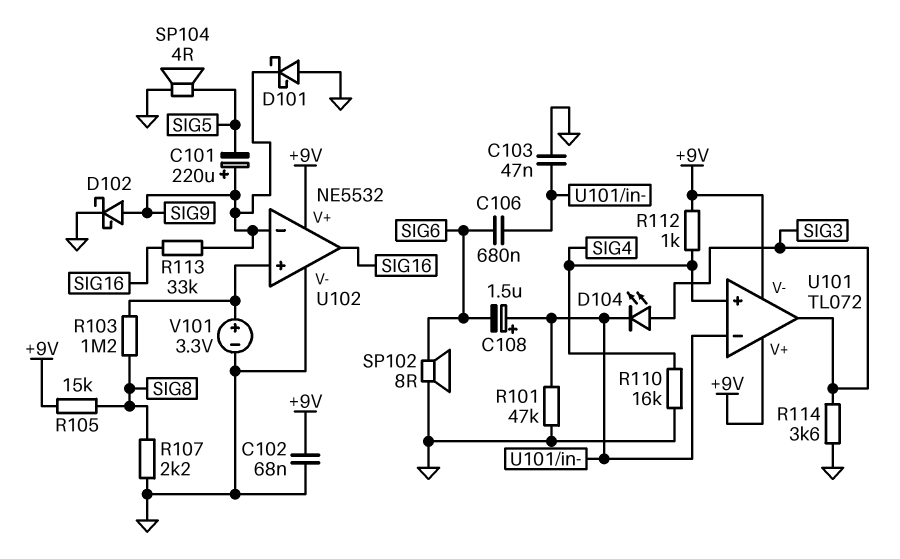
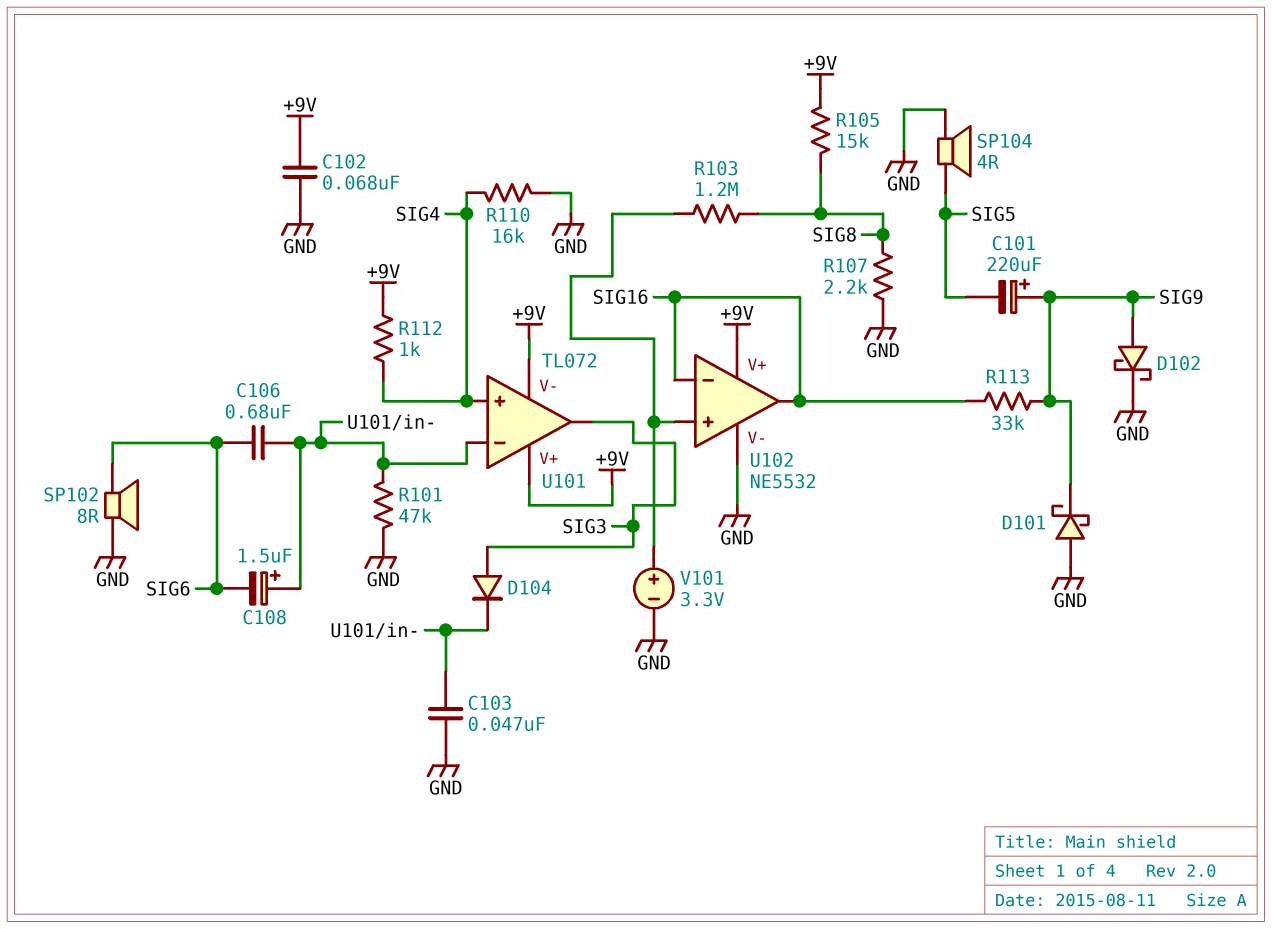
D104: LED (A SIG3, K U101/in-) -> diode (A SIG3, K U101/in-)
R114: 3.6k (GND, SIG3) -> none
U102 pin in-: SIG9 -> SIG16

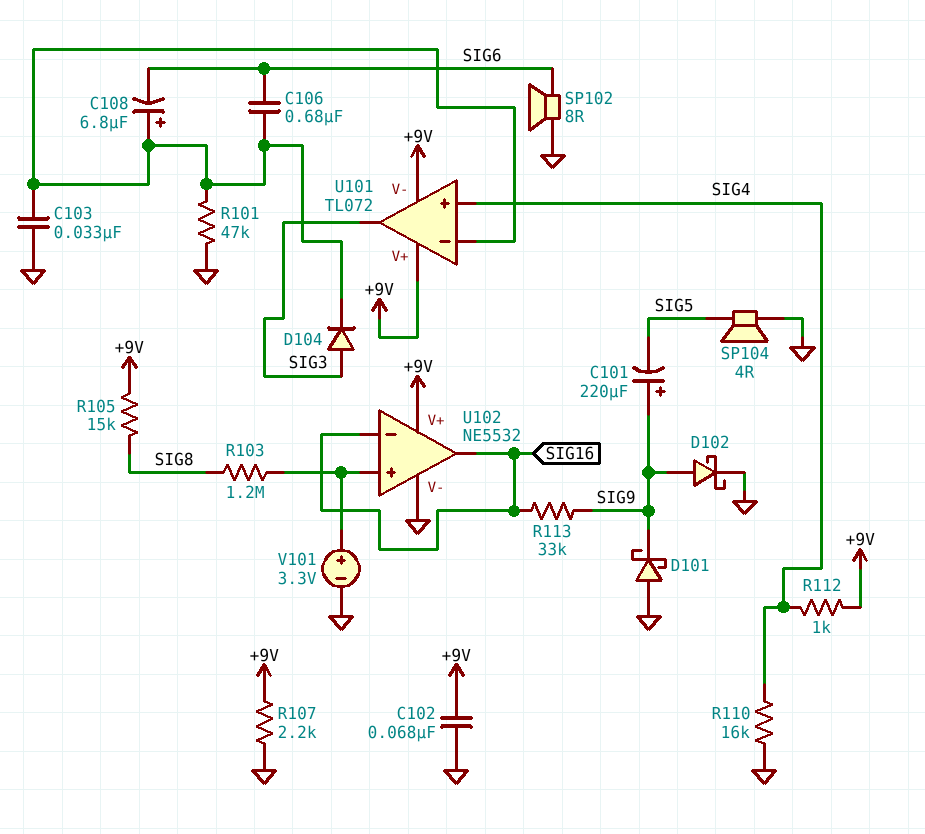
C103: 47nF (GND, U101/in-) -> 33nF (GND, U101/in-)
C108: 1.5uF (plus U101/in-, minus SIG6) -> 6.8uF (plus U101/in-, minus SIG6)
R107: 2.2k (GND, SIG8) -> 2.2k (+9V, GND)

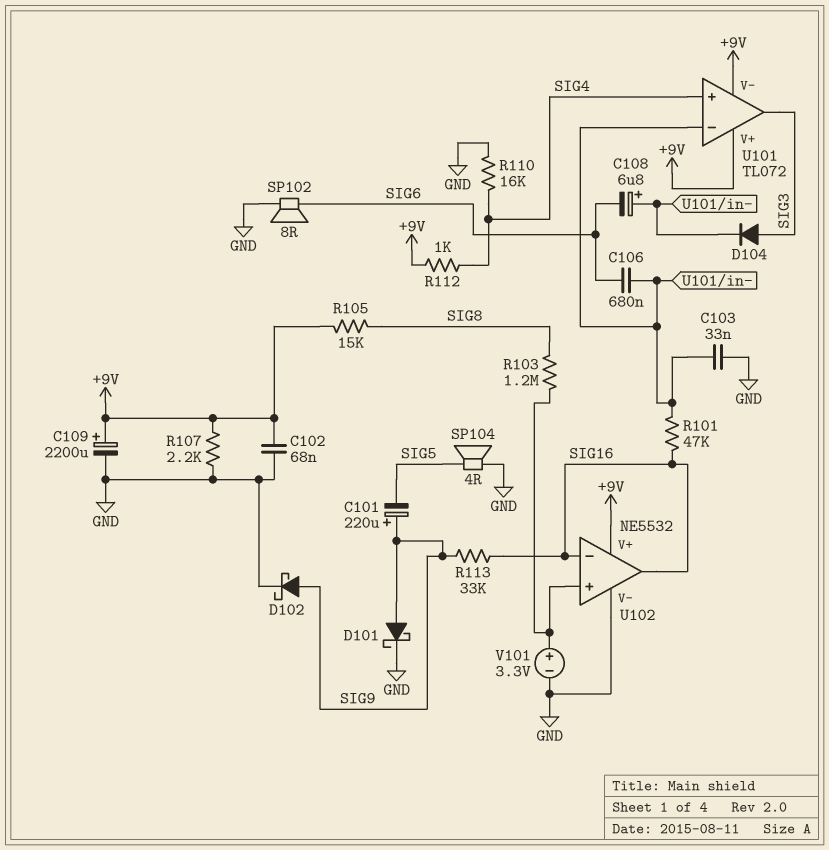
C109: none -> 2200uF (plus +9V, minus GND)
D101: schottky (A GND, K SIG9) -> schottky (A SIG9, K GND)
R101: 47k (GND, U101/in-) -> 47k (SIG16, U101/in-)

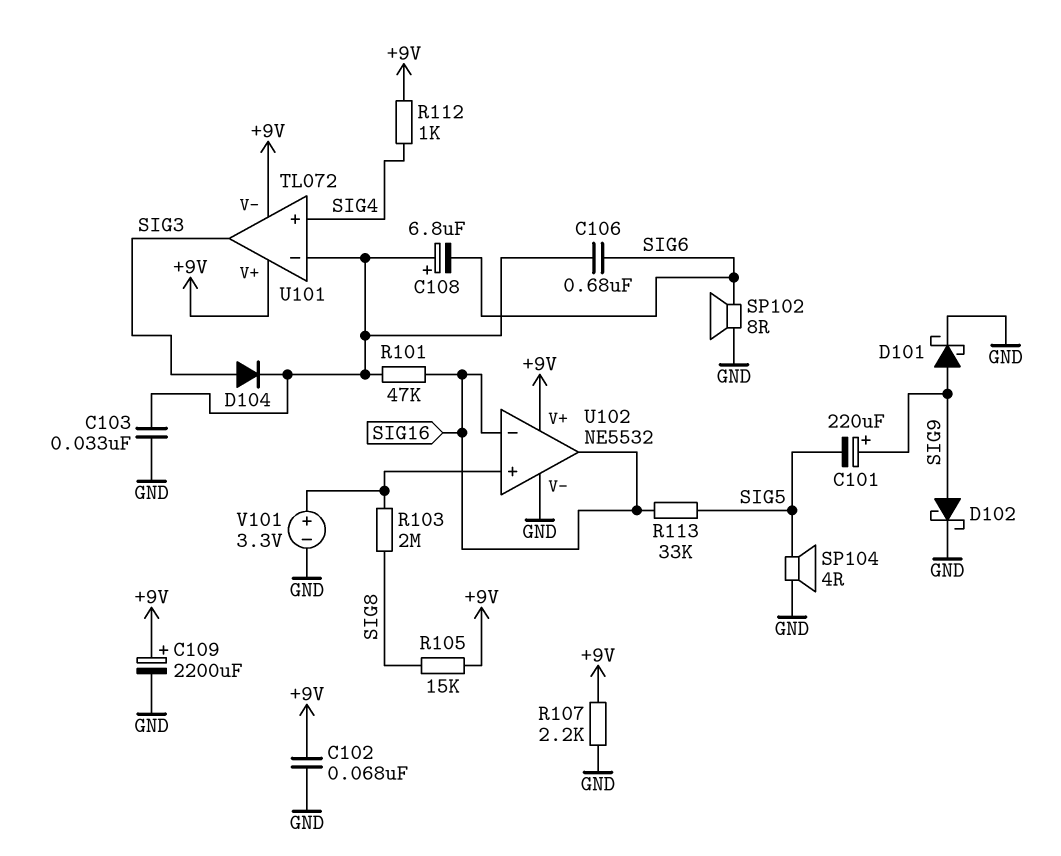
R103: 1.2M (SIG8, U102/in+) -> 2M (SIG8, U102/in+)
R110: 16k (GND, SIG4) -> none
R113: 33k (SIG9, SIG16) -> 33k (SIG5, SIG16)

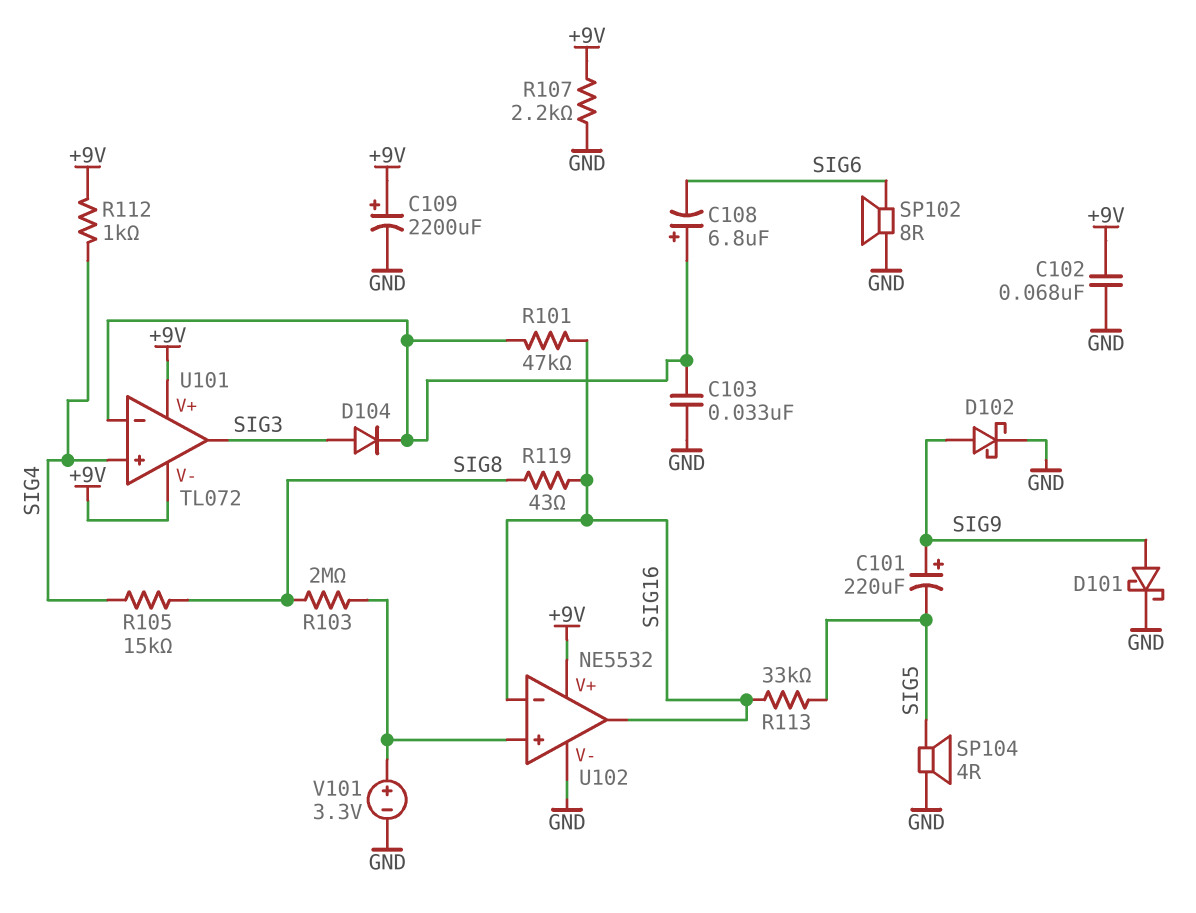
C106: 680nF (SIG6, U101/in-) -> none
R105: 15k (+9V, SIG8) -> 15k (SIG4, SIG8)
R119: none -> 43 (SIG8, SIG16)

